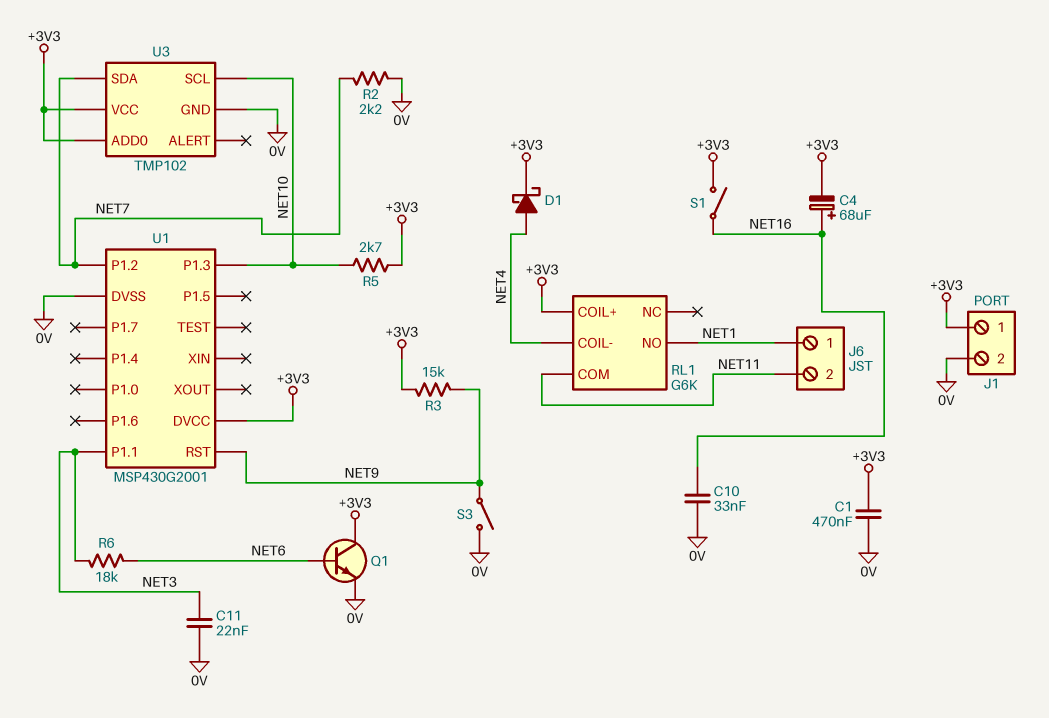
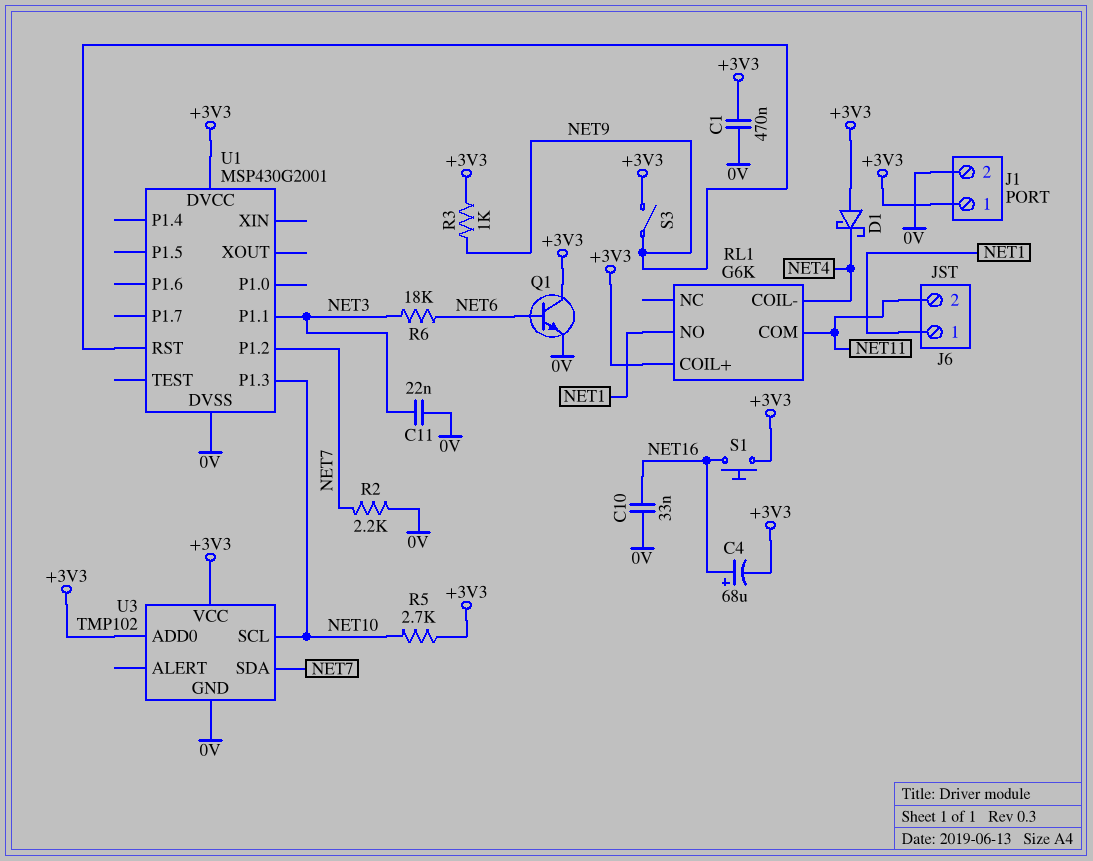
D1: schottky (A NET4, K +3V3) -> schottky (A +3V3, K NET4)
R3: 15k (+3V3, NET9) -> 1k (+3V3, NET9)
S1: switch (+3V3, NET16) -> button (+3V3, NET16)
S3: switch (0V, NET9) -> switch (+3V3, NET9)

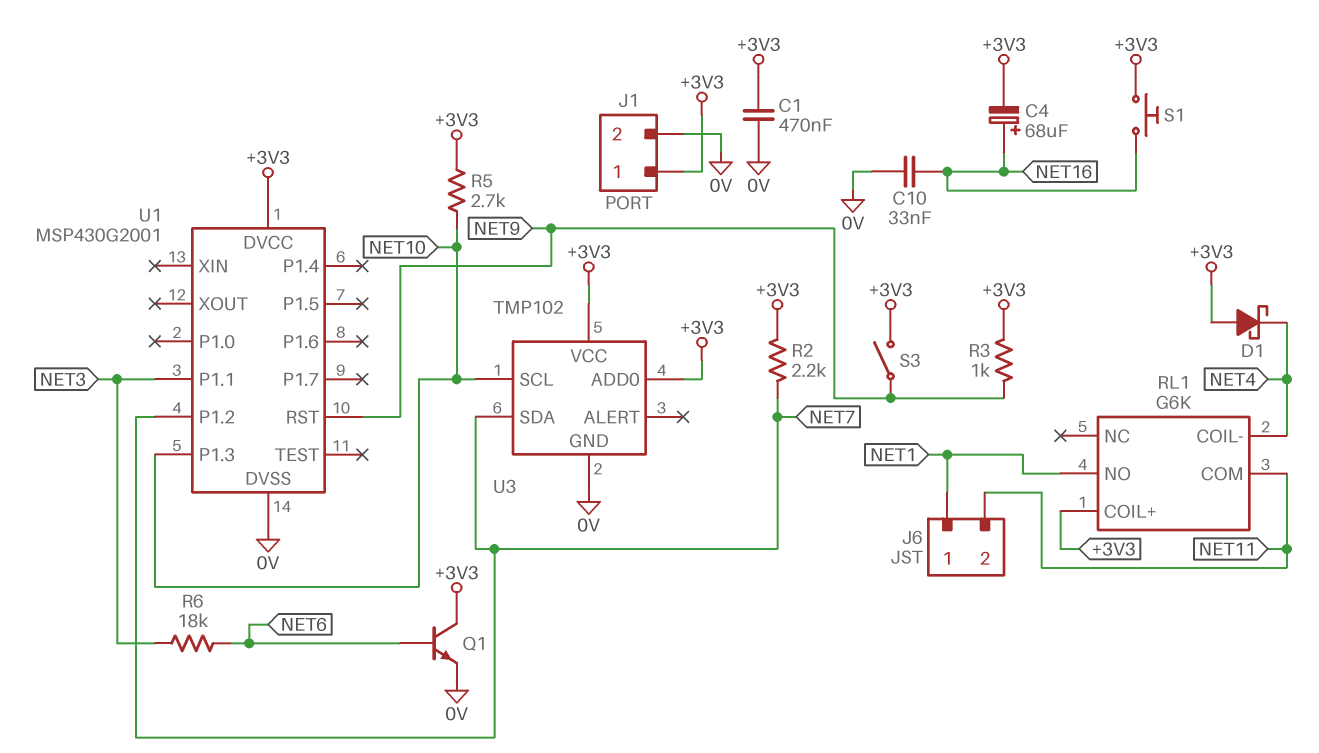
C11: 22nF (0V, NET3) -> none
R2: 2.2k (0V, NET7) -> 2.2k (+3V3, NET7)

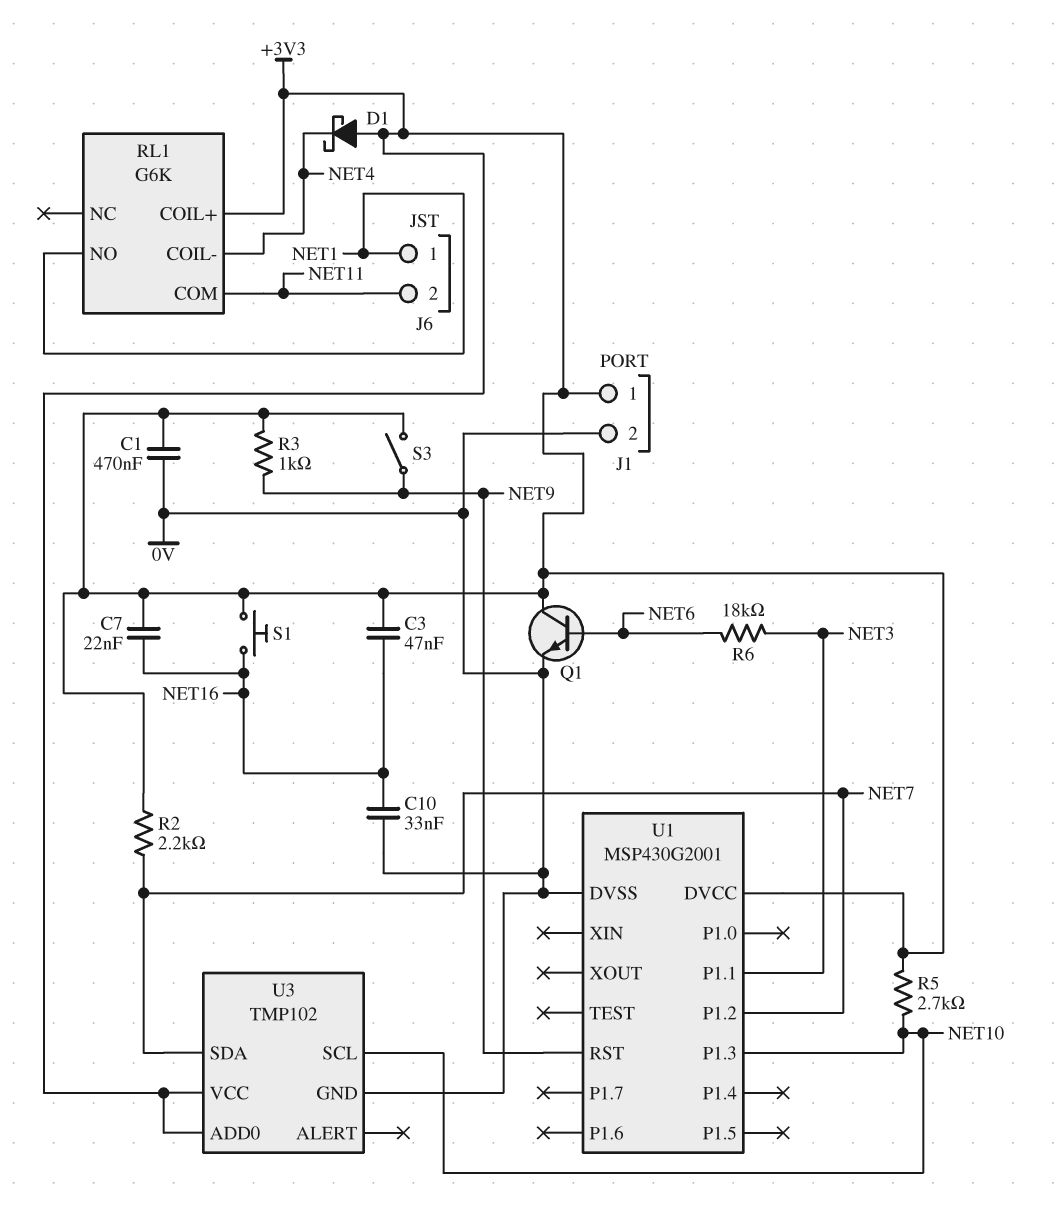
C3: none -> 47nF (+3V3, NET16)
C4: 68uF (plus NET16, minus +3V3) -> none
C7: none -> 22nF (+3V3, NET16)

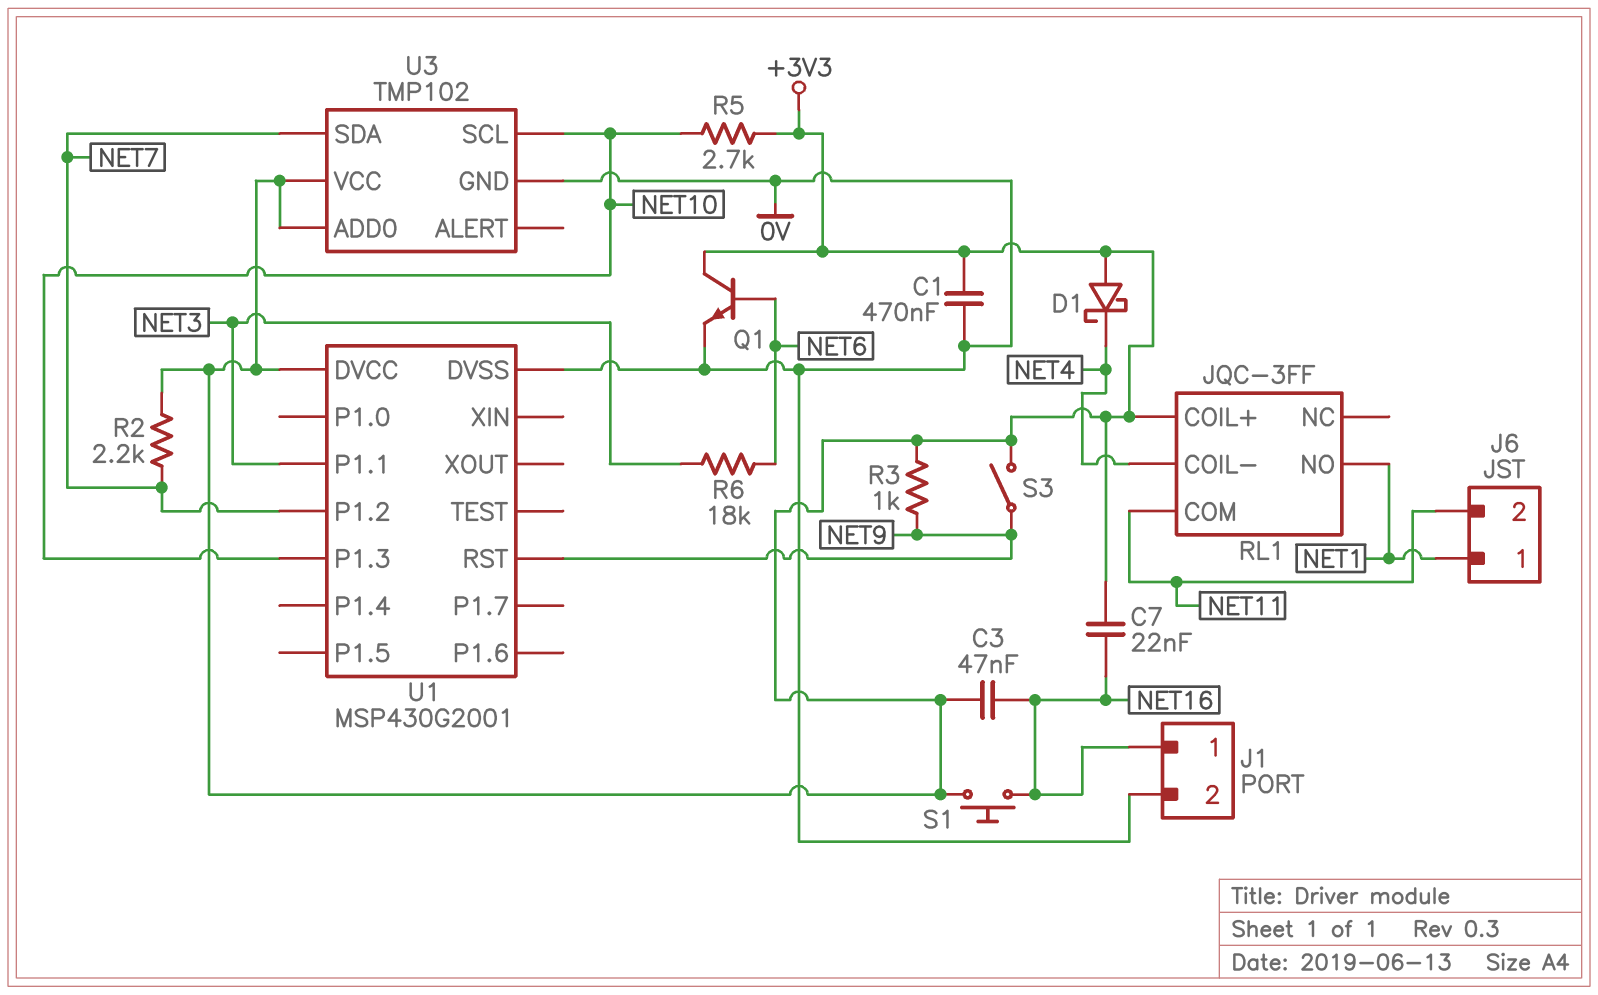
C10: 33nF (0V, NET16) -> none
J1 pin 1: +3V3 -> NET16
RL1: G6K -> JQC-3FF

